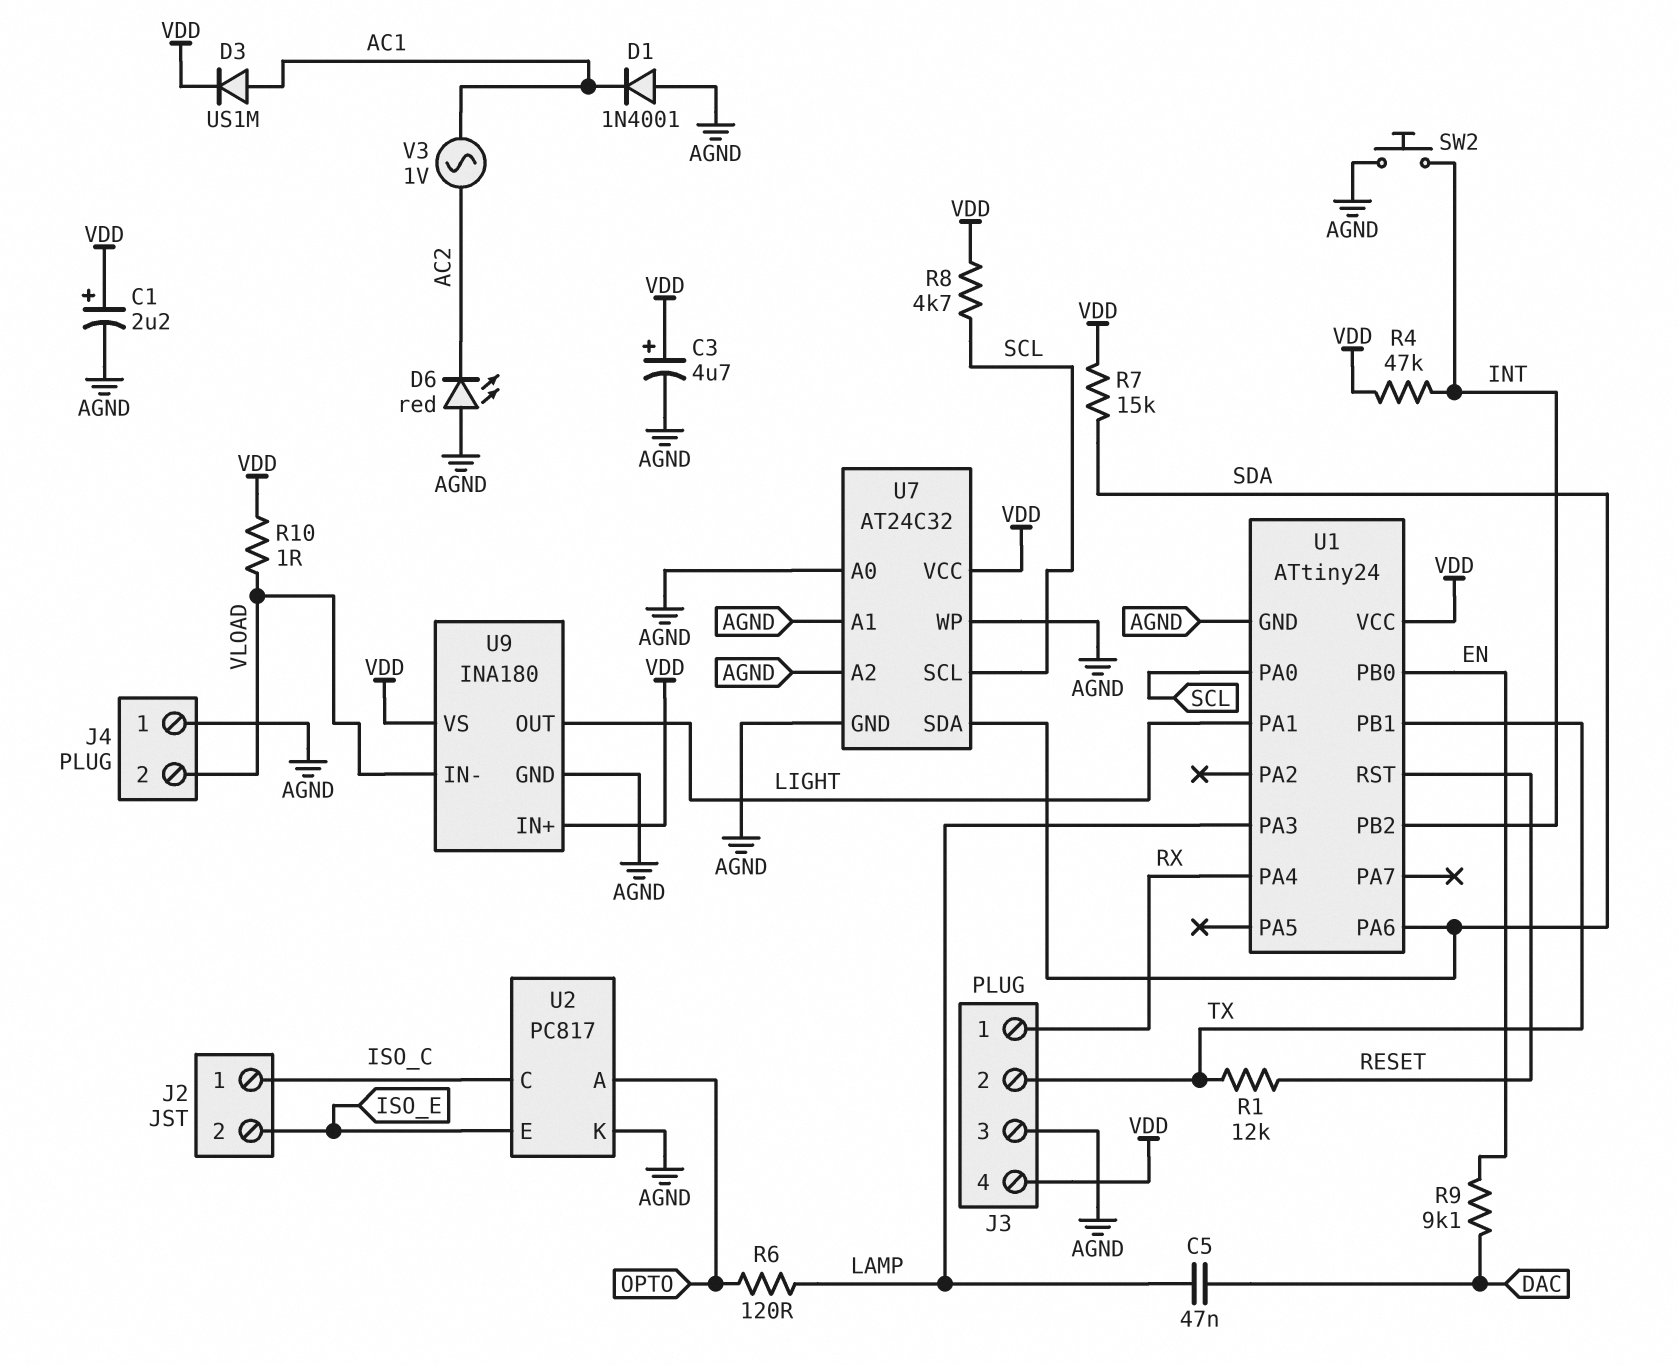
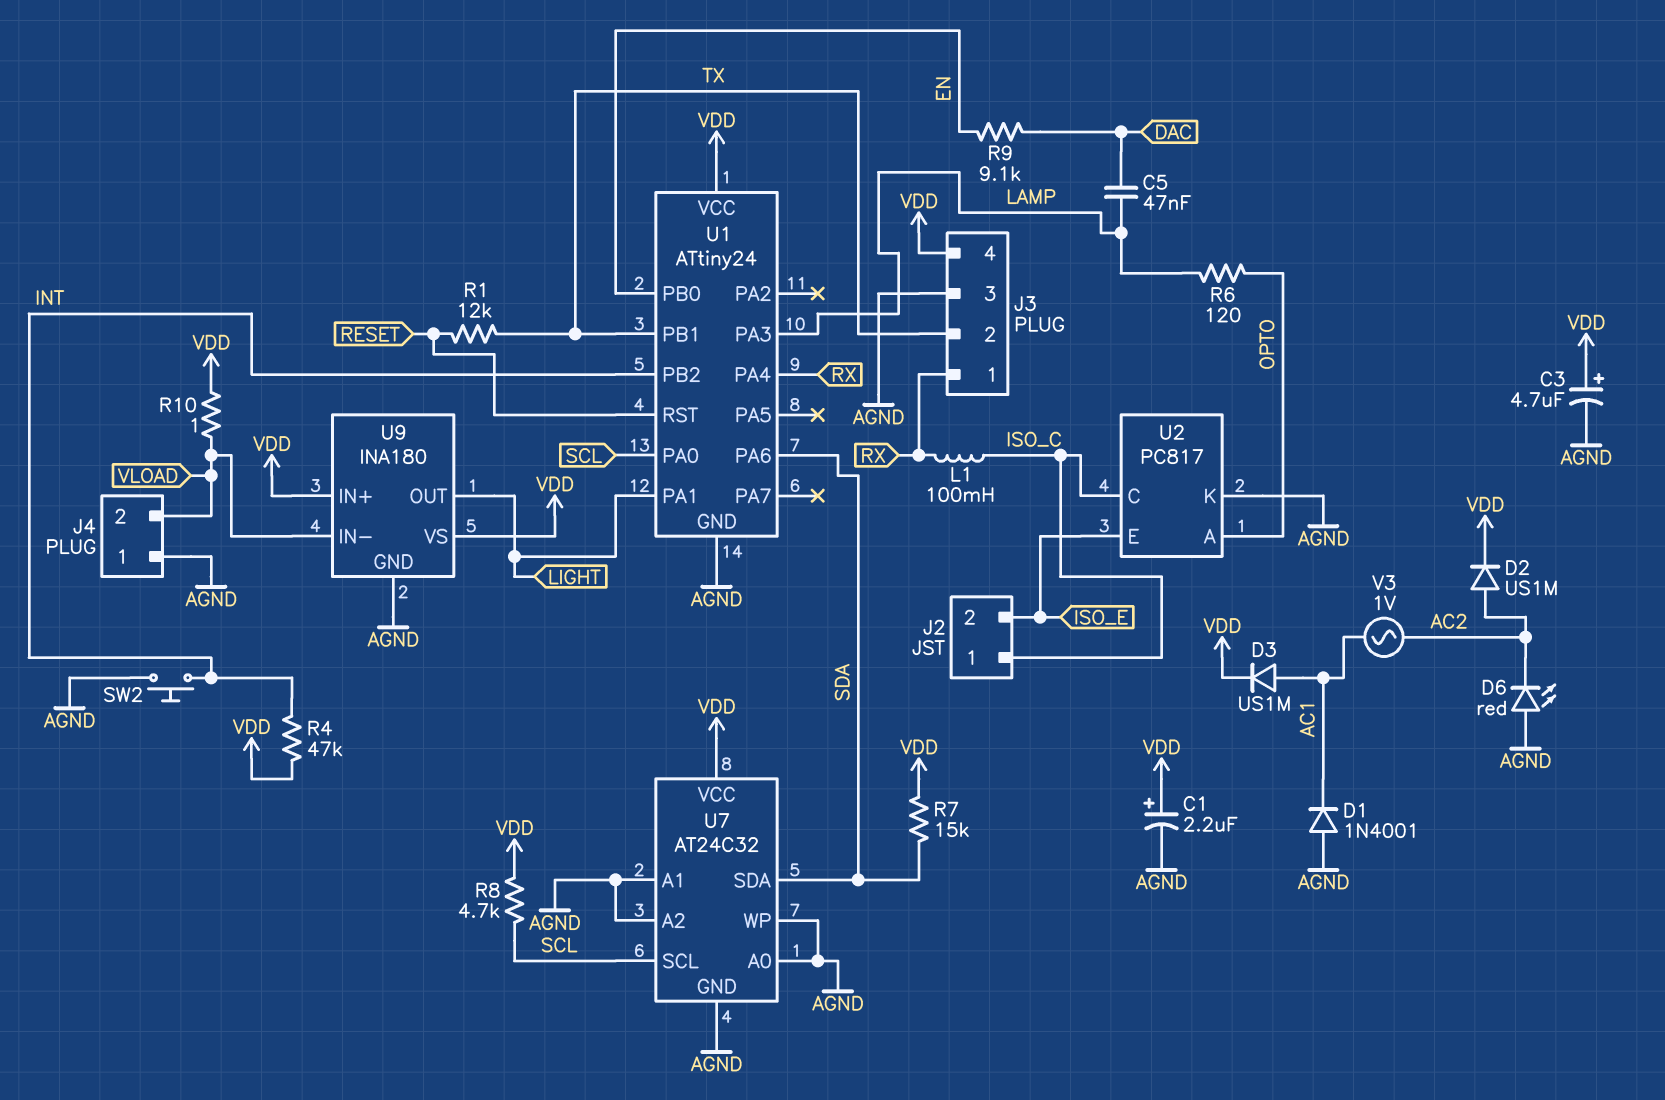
D2: none -> diode US1M (A AC2, K VDD)
L1: none -> 100mH (ISO_C, RX)

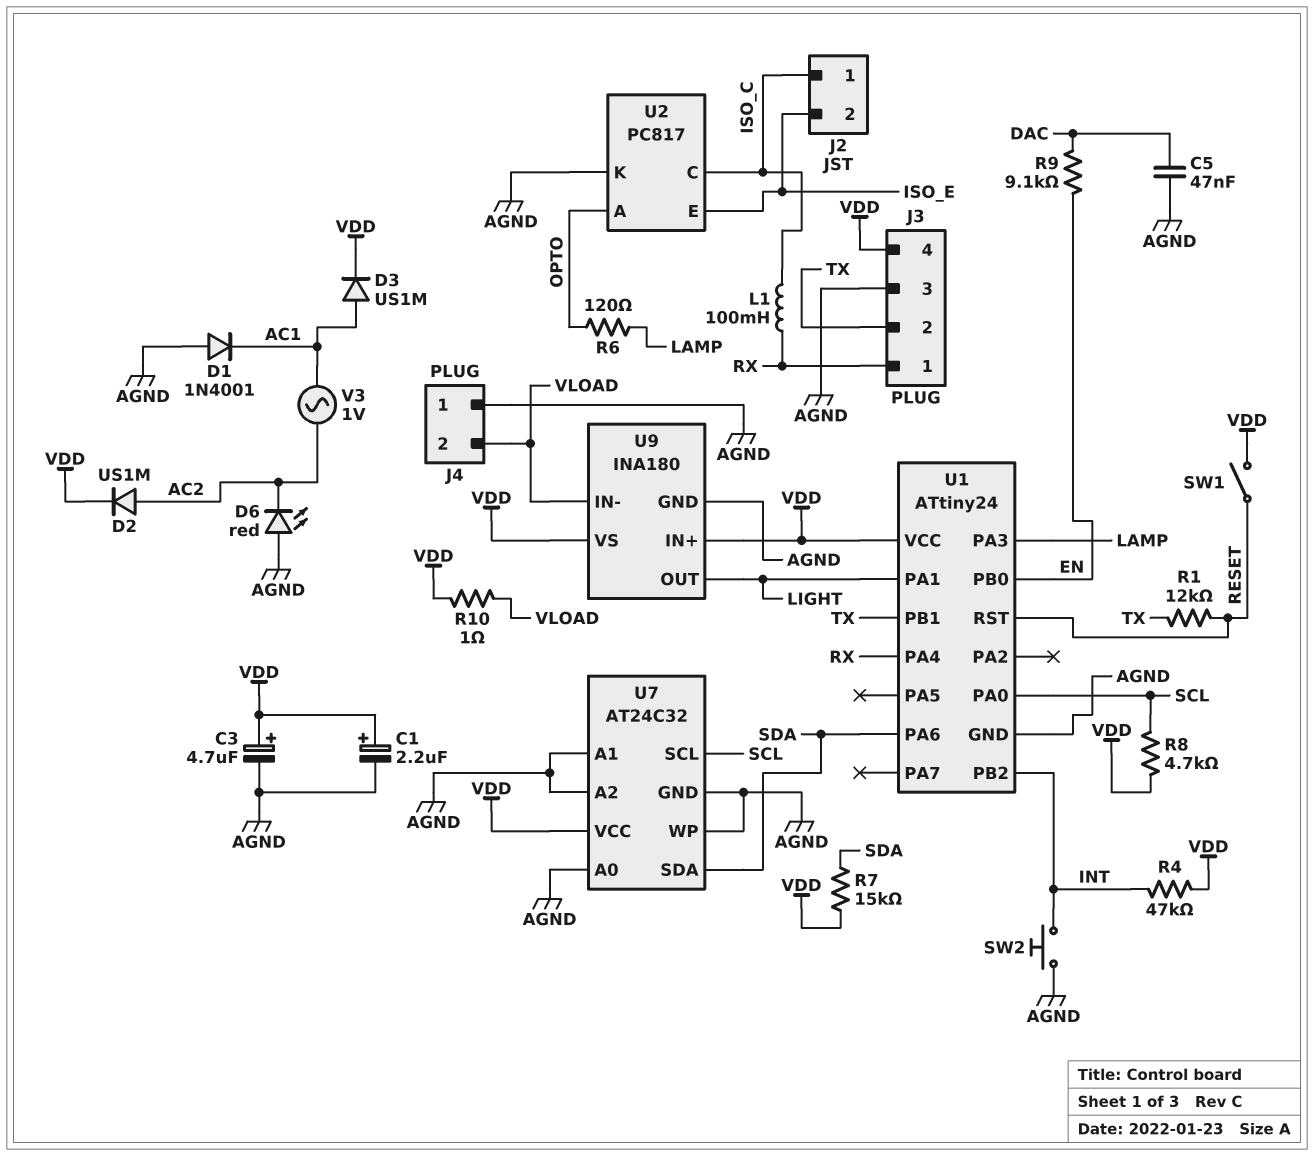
C5: 47nF (DAC, LAMP) -> 47nF (AGND, DAC)
SW1: none -> switch (RESET, VDD)

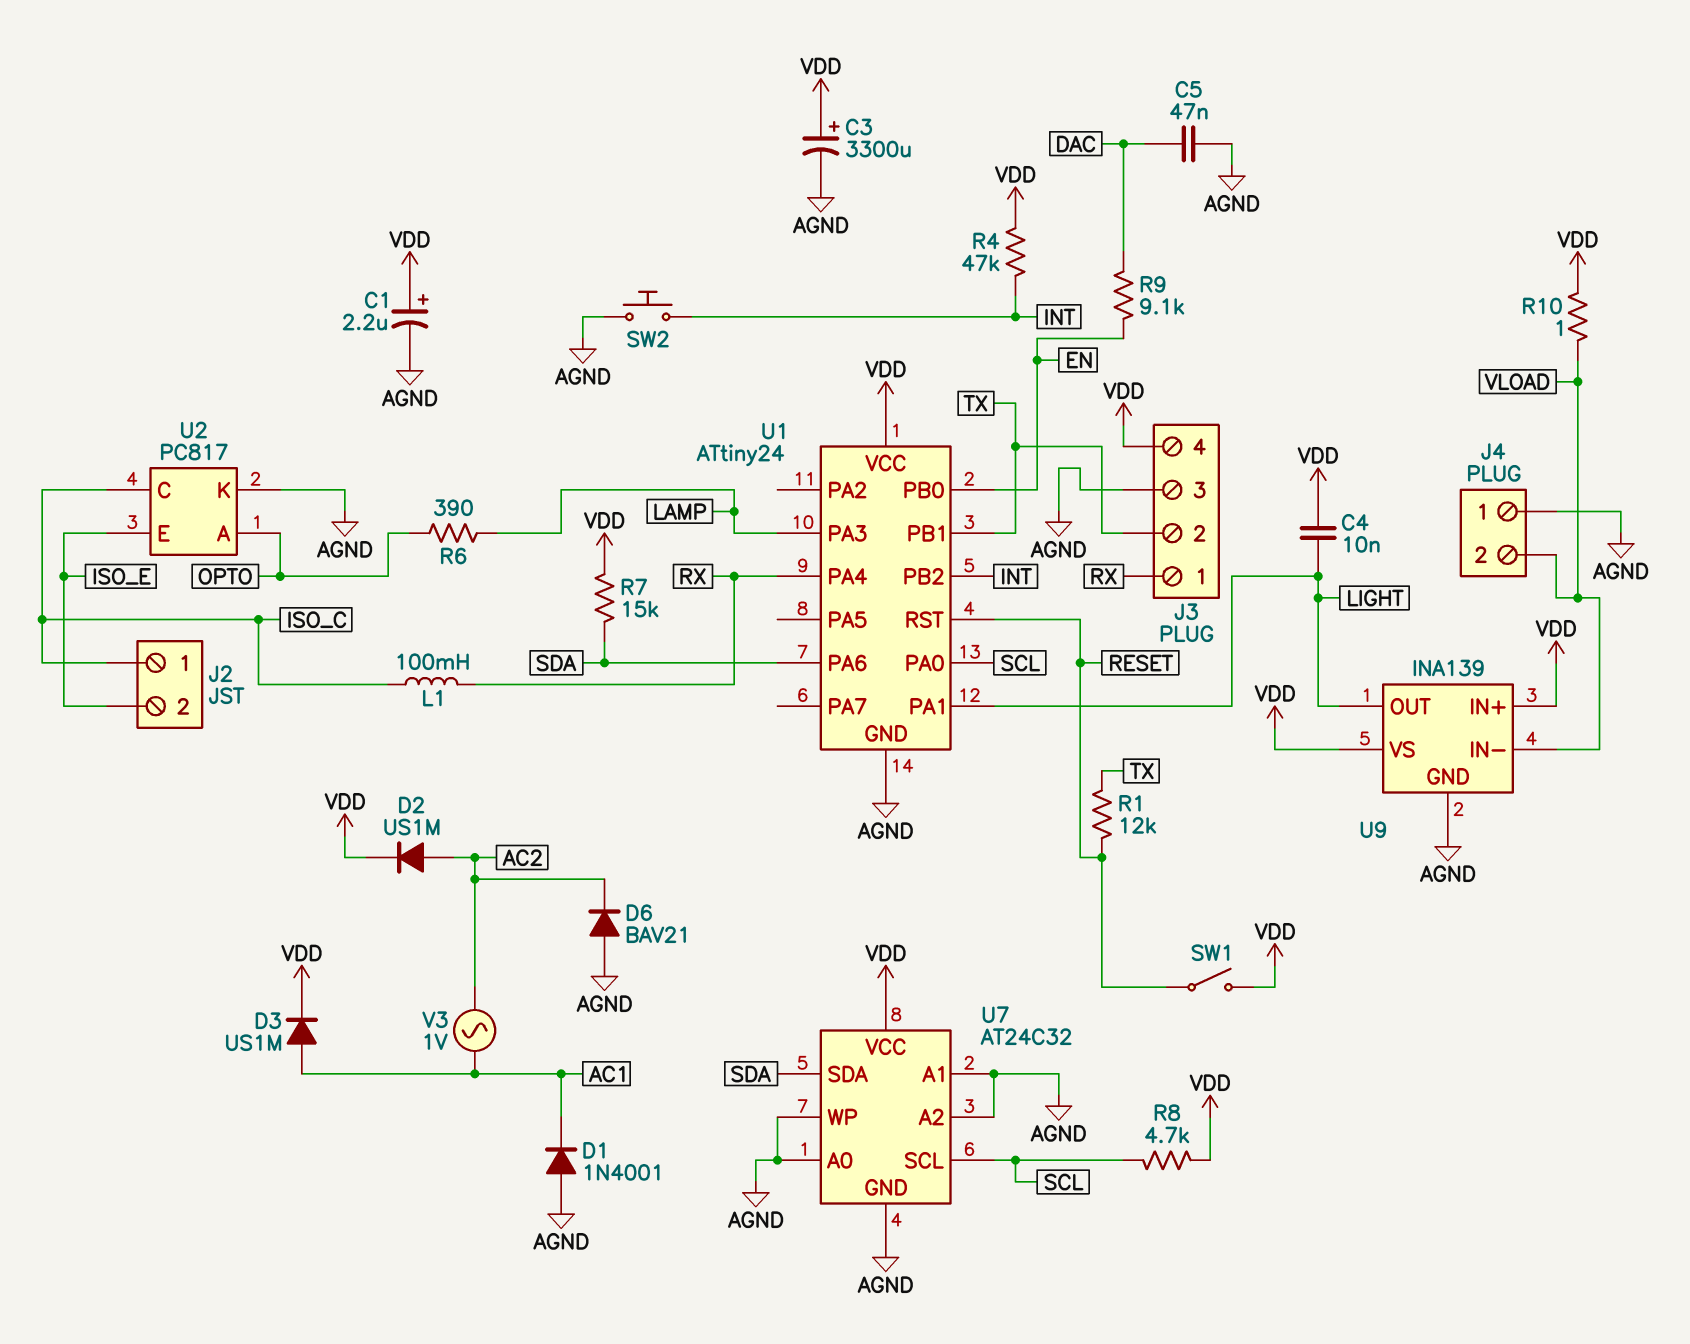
C3: 4.7uF (plus VDD, minus AGND) -> 3300uF (plus VDD, minus AGND)
C4: none -> 10nF (LIGHT, VDD)
D6: LED red (A AGND, K AC2) -> diode BAV21 (A AGND, K AC2)
R6: 120 (LAMP, OPTO) -> 390 (LAMP, OPTO)
U9: INA180 -> INA139

